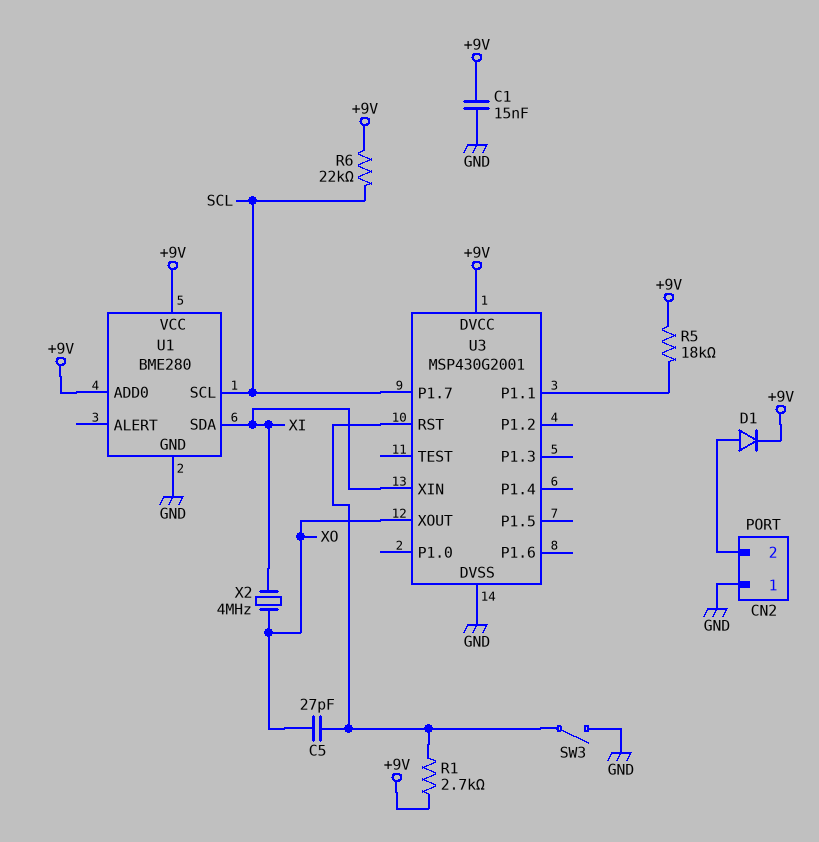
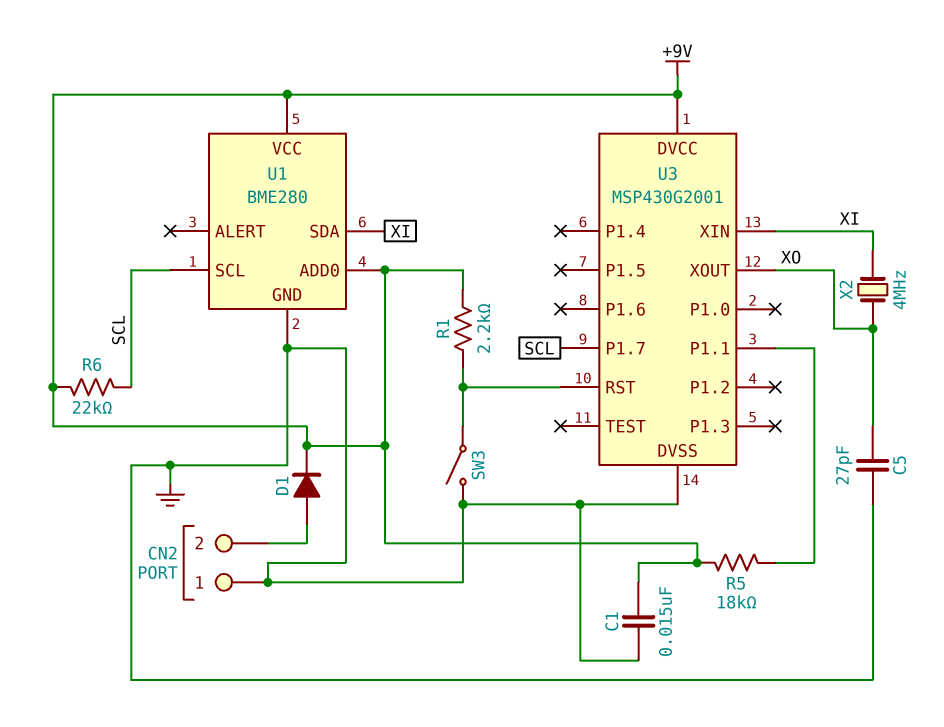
C5: 27pF (U3/RST, XO) -> 27pF (GND, XO)
R1: 2.7k (+9V, U3/RST) -> 2.2k (+9V, U3/RST)

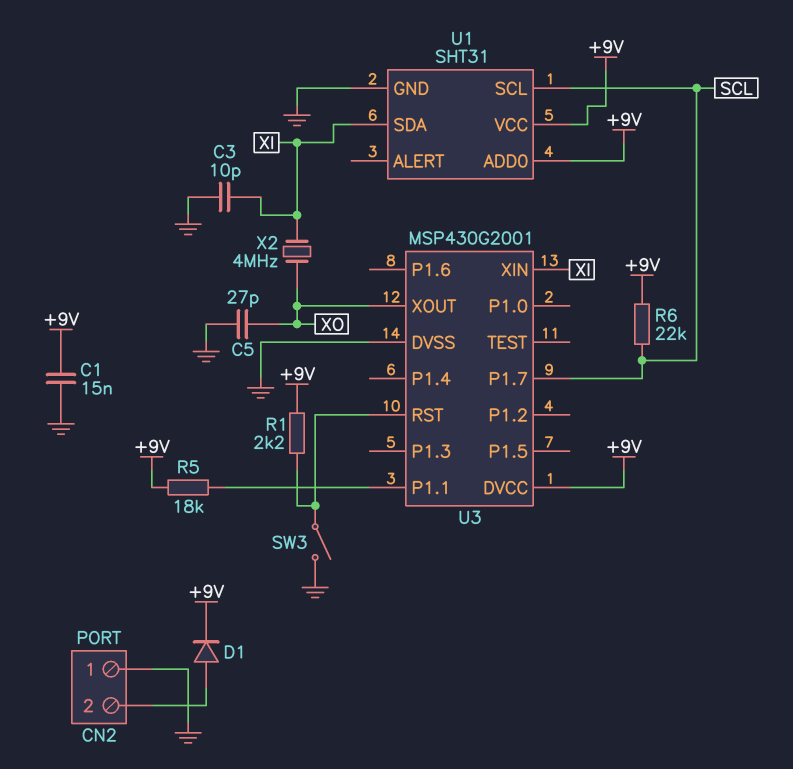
C3: none -> 10pF (GND, XI)
U1: BME280 -> SHT31

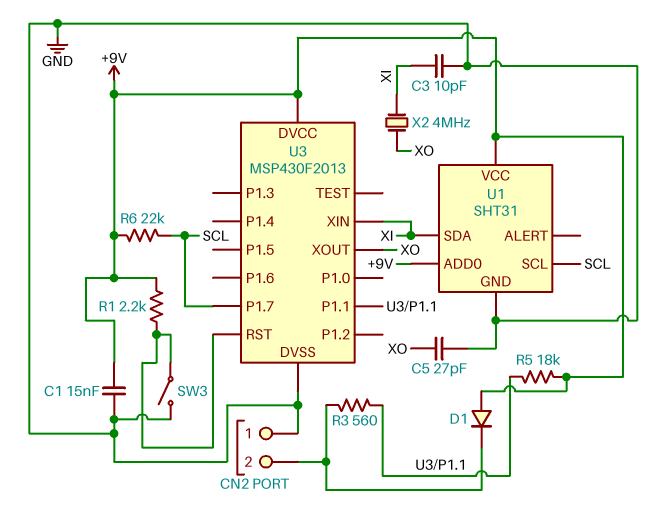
D1: diode (A CN2/2, K +9V) -> diode (A +9V, K CN2/2)
R3: none -> 560 (CN2/2, U3/P1.1)
U3: MSP430G2001 -> MSP430F2013

